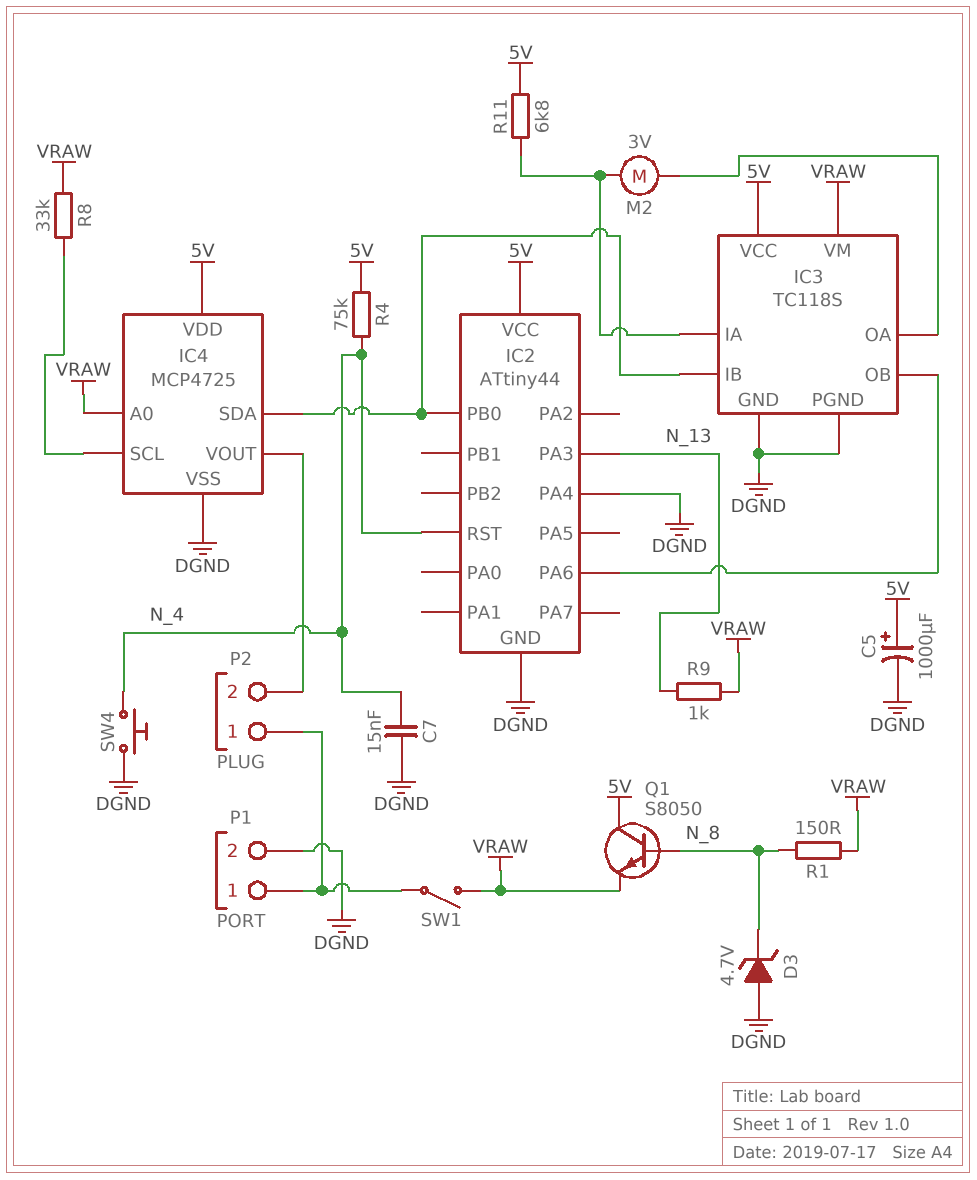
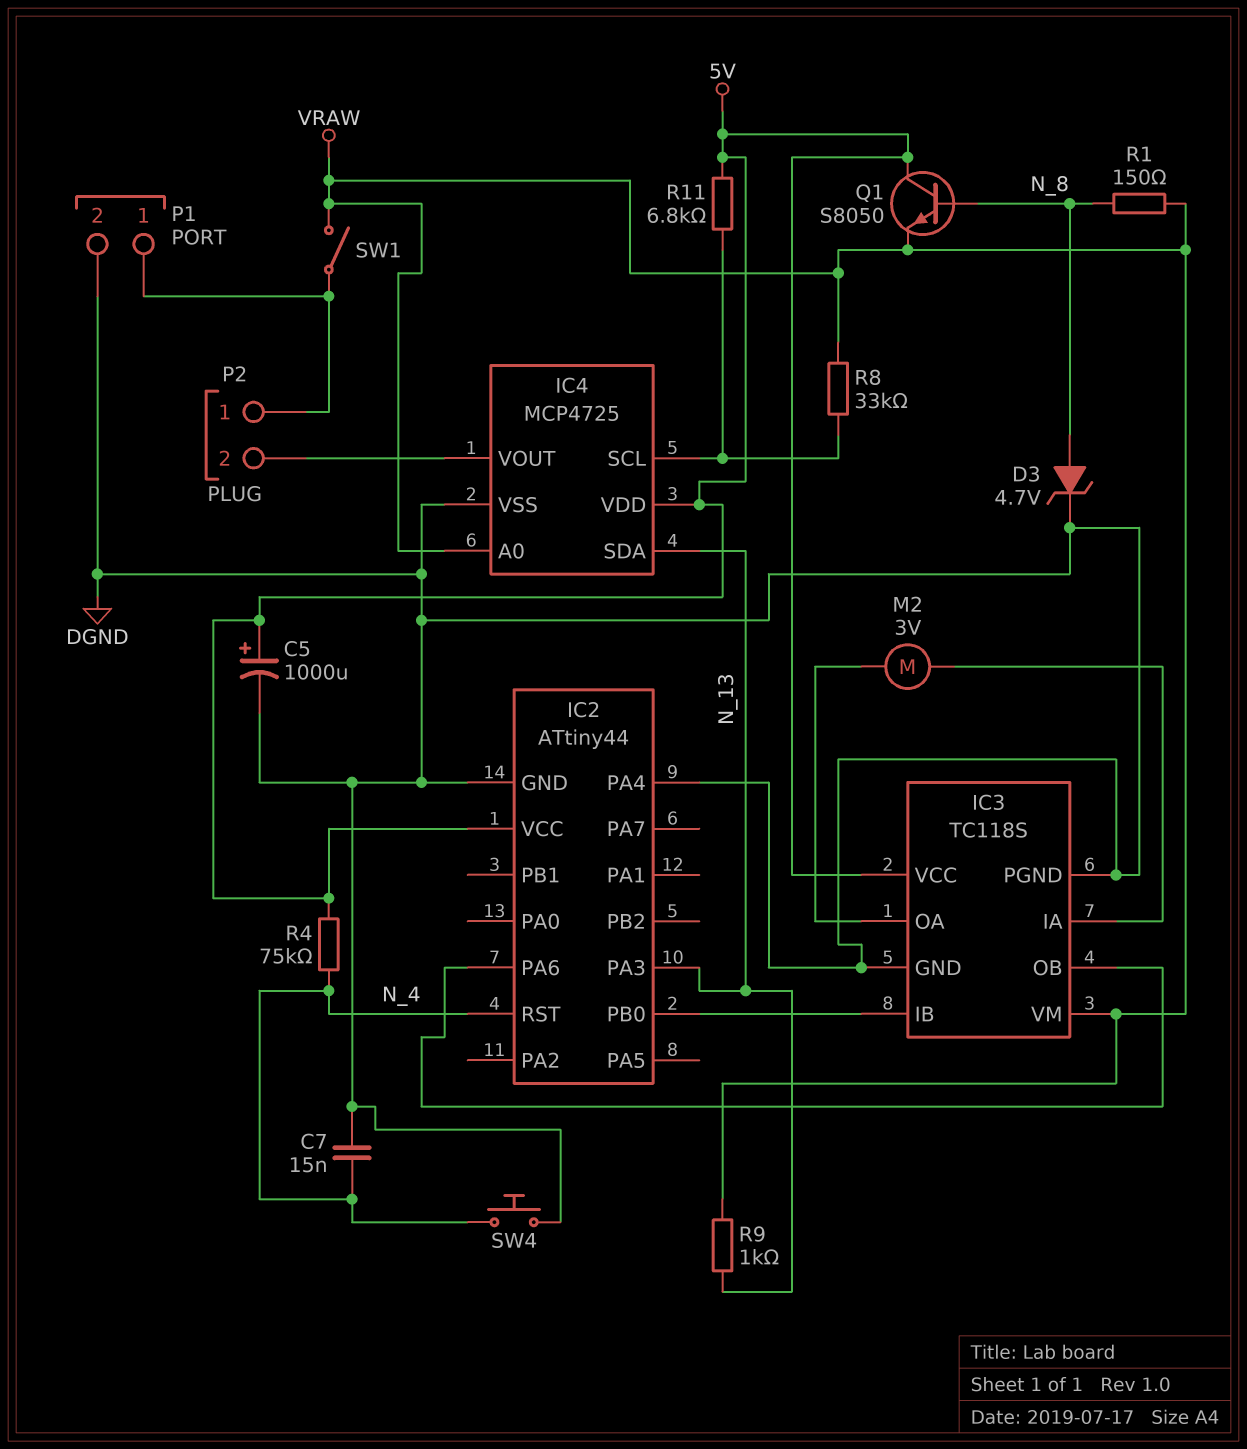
D3: zener 4.7V (A DGND, K N_8) -> zener 4.7V (A N_8, K DGND)
IC4 pin SDA: IC2/PB0 -> N_13
R11: 6.8k (5V, IC3/IA) -> 6.8k (5V, IC4/SCL)

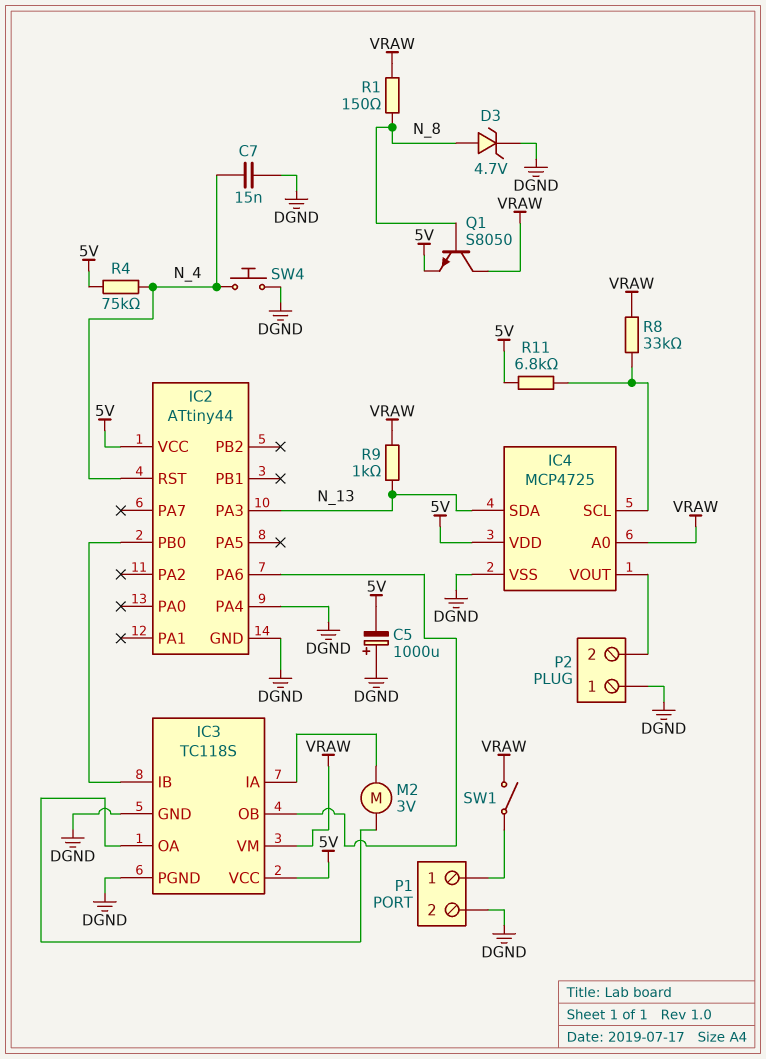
C5: 1000uF (plus 5V, minus DGND) -> 1000uF (plus DGND, minus 5V)
P2 pin 1: P1/1 -> DGND
Q1: NPN S8050 (B N_8, C 5V, E VRAW) -> NPN S8050 (B N_8, C VRAW, E 5V)

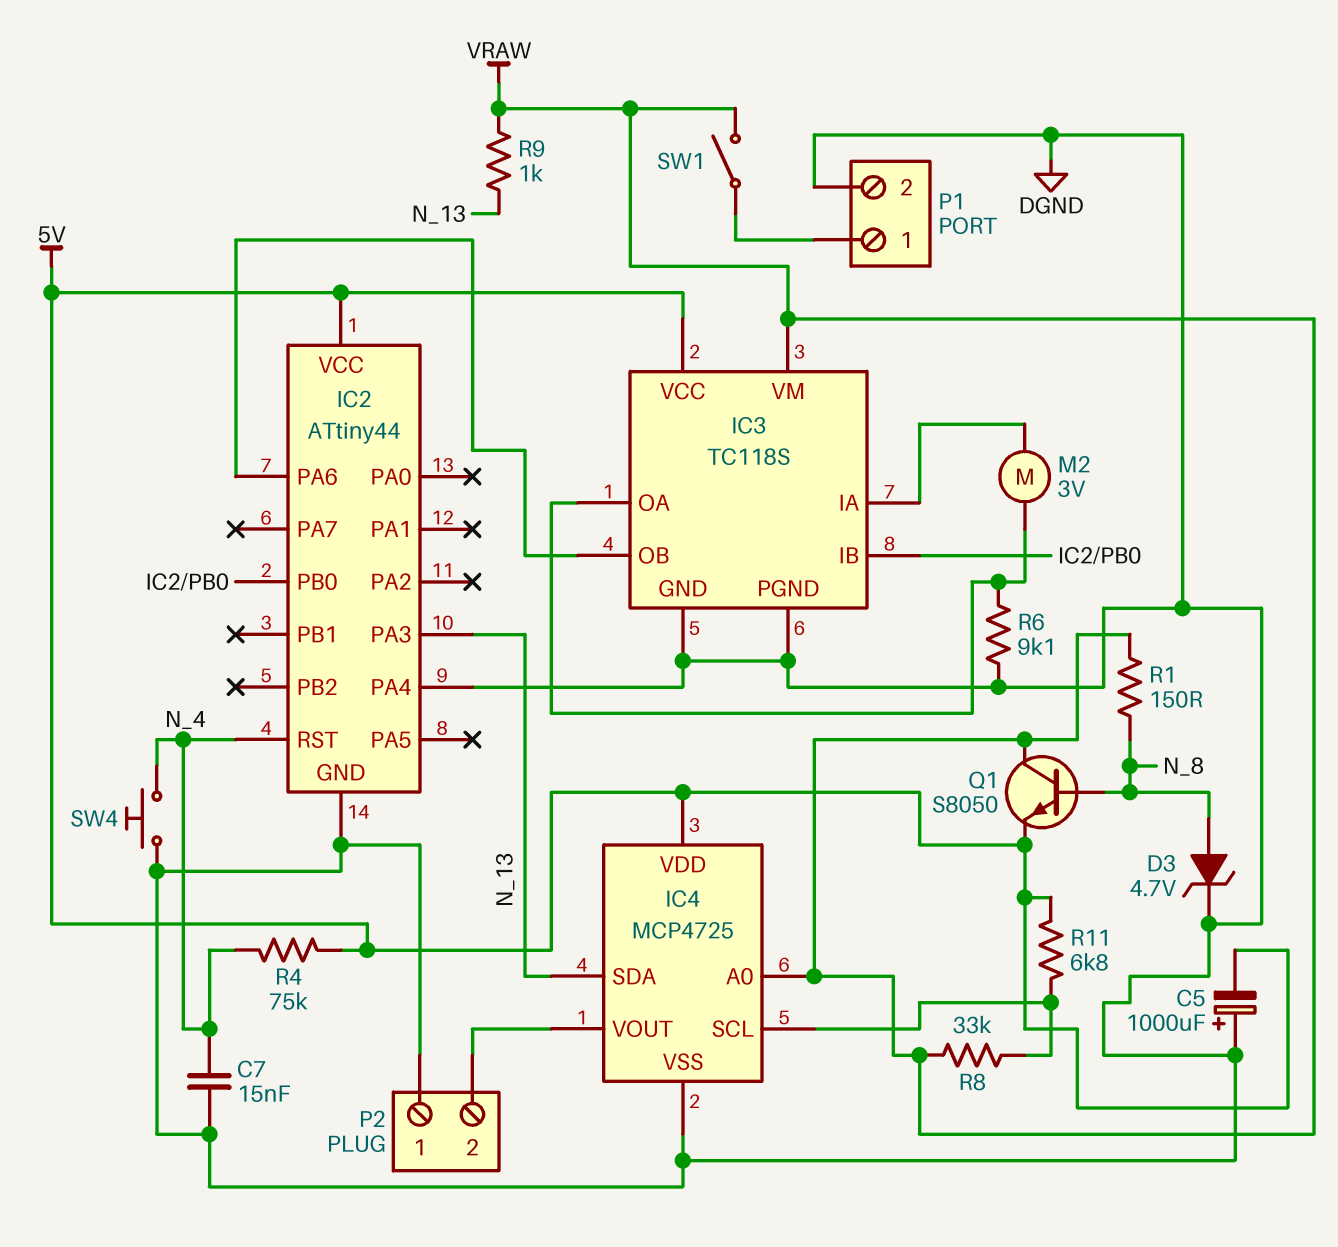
R6: none -> 9.1k (DGND, IC3/OA)

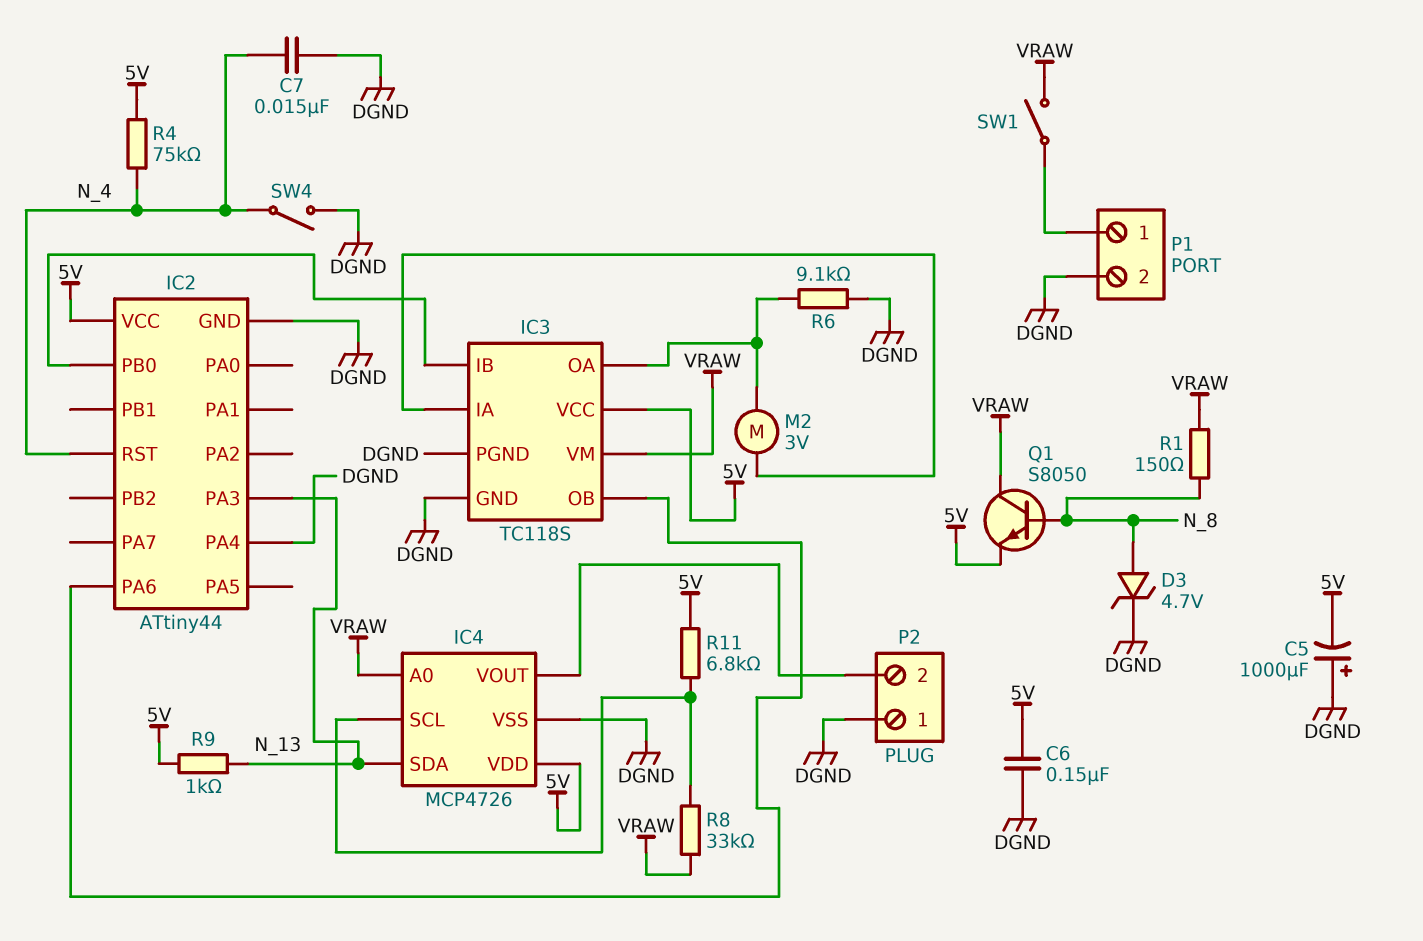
C6: none -> 150nF (5V, DGND)
IC4: MCP4725 -> MCP4726
R9: 1k (N_13, VRAW) -> 1k (5V, N_13)
SW4: button (DGND, N_4) -> switch (DGND, N_4)

